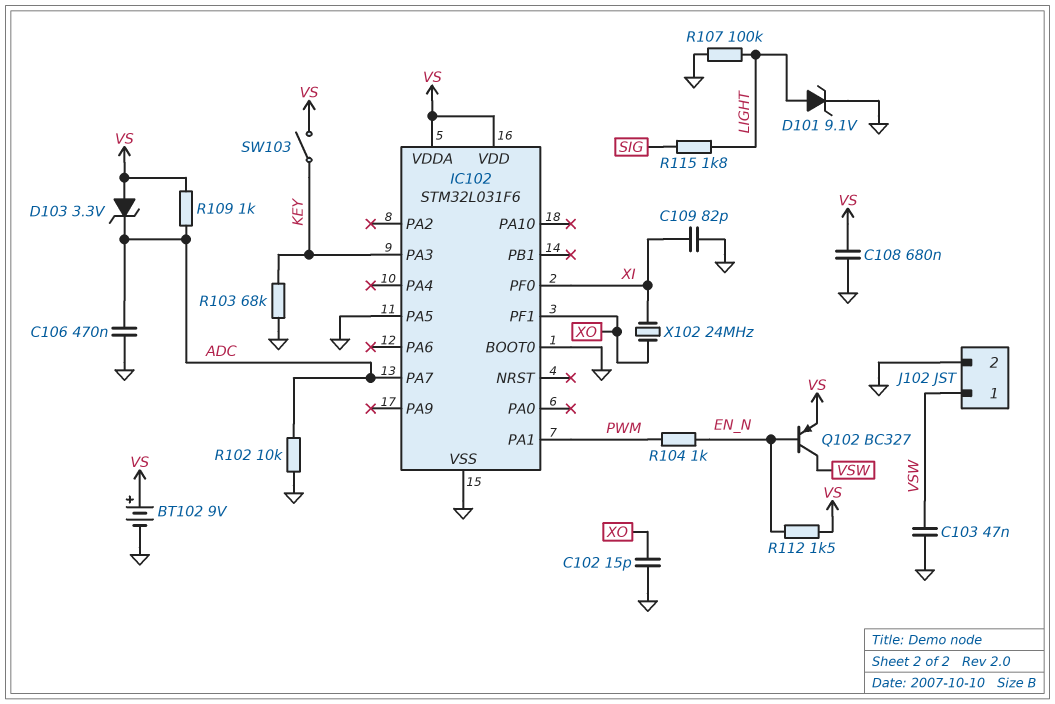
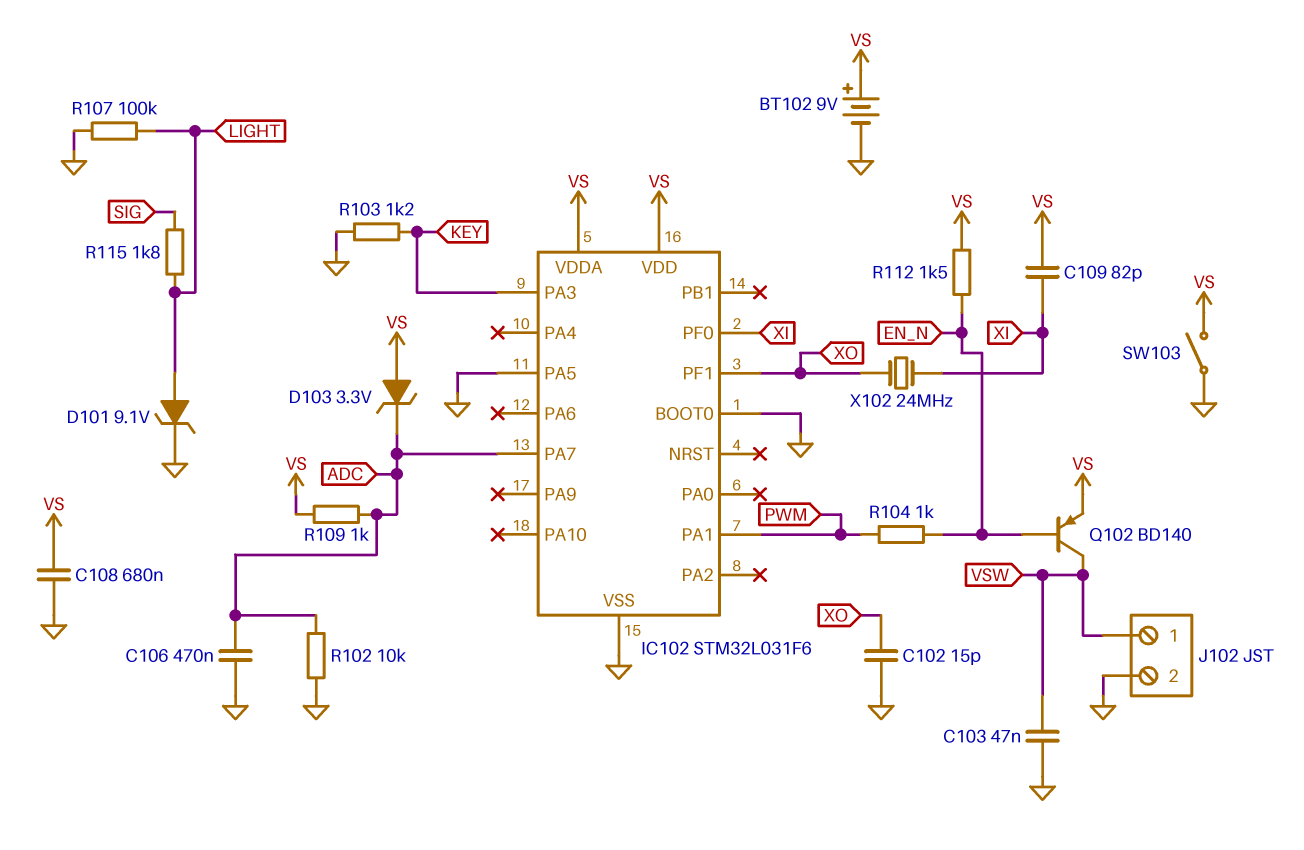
C109: 82pF (GND, XI) -> 82pF (VS, XI)
Q102: PNP BC327 (B EN_N, C VSW, E VS) -> PNP BD140 (B EN_N, C VSW, E VS)
R103: 68k (GND, KEY) -> 1.2k (GND, KEY)
SW103: switch (KEY, VS) -> switch (GND, VS)

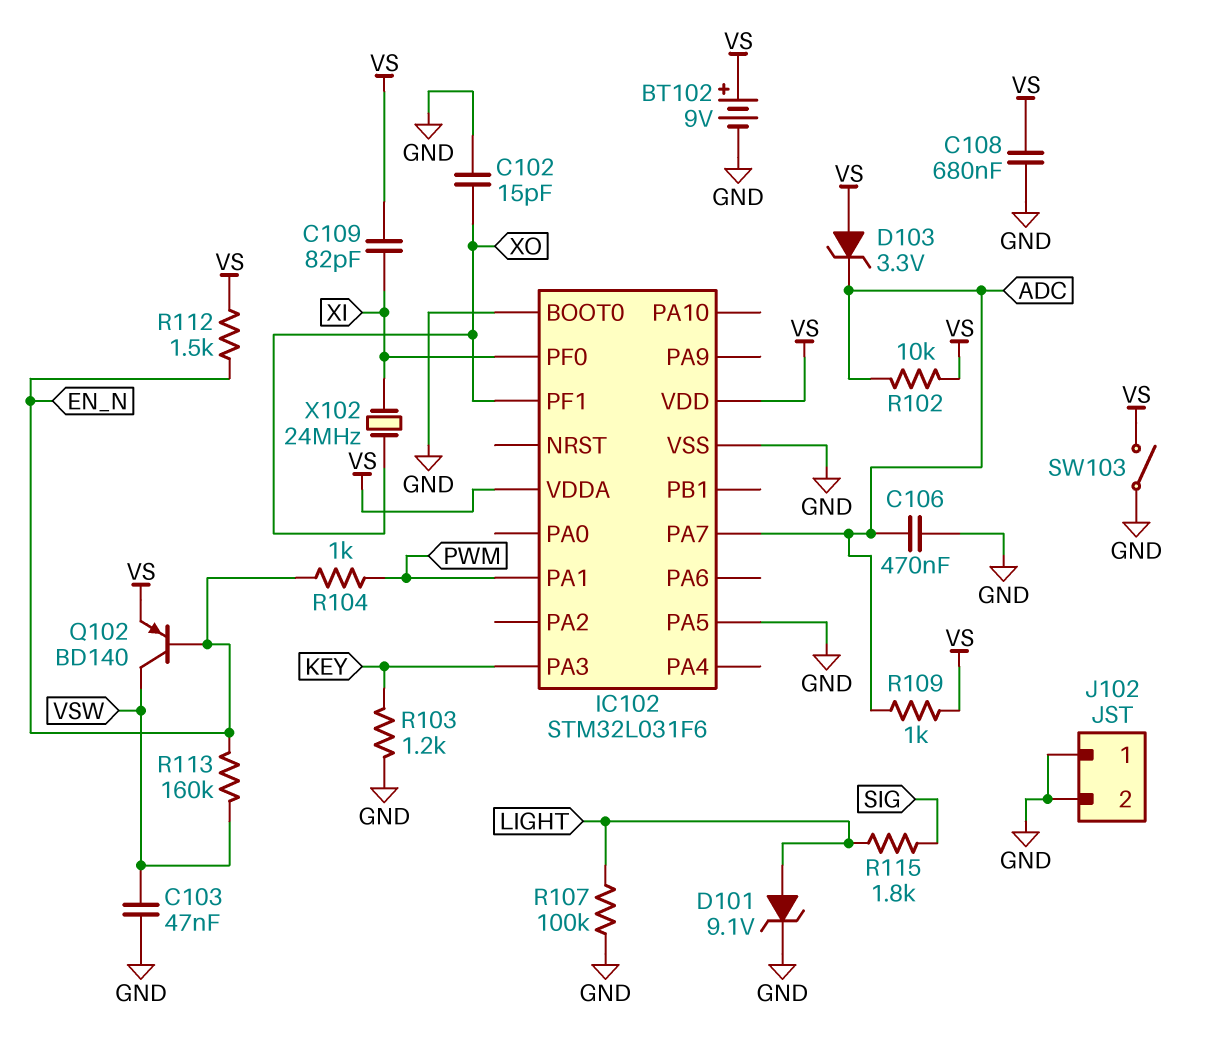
J102 pin 1: VSW -> GND
R102: 10k (ADC, GND) -> 10k (ADC, VS)
R113: none -> 160k (EN_N, VSW)

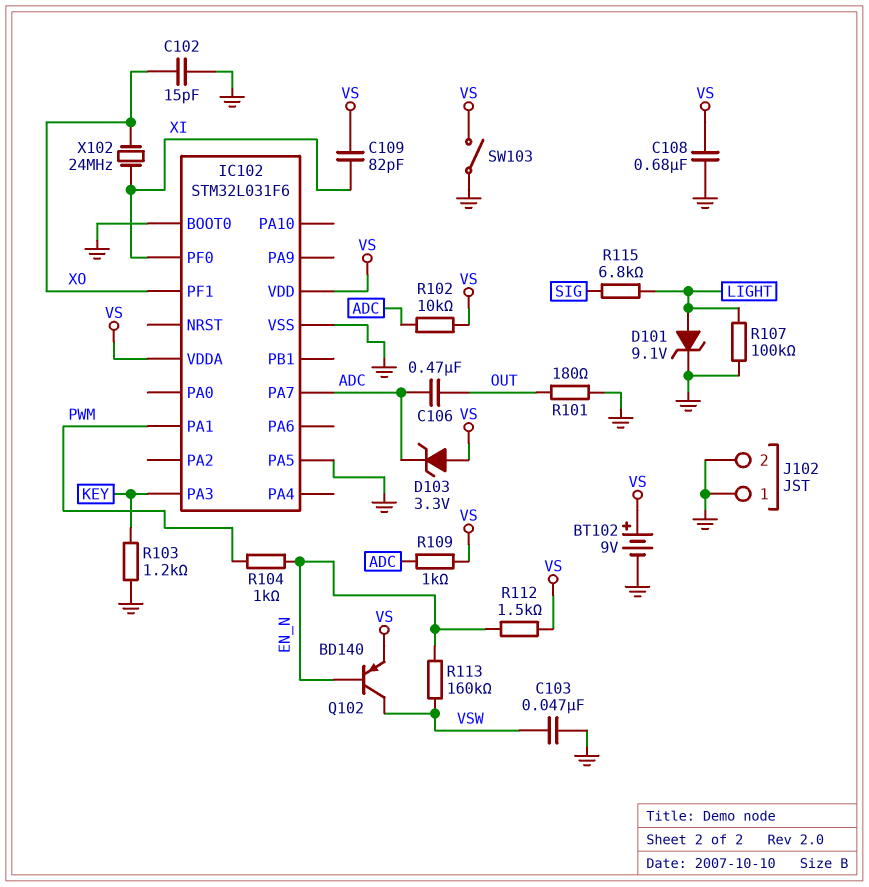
C106: 470nF (ADC, GND) -> 470nF (ADC, OUT)
R101: none -> 180 (GND, OUT)
R115: 1.8k (LIGHT, SIG) -> 6.8k (LIGHT, SIG)

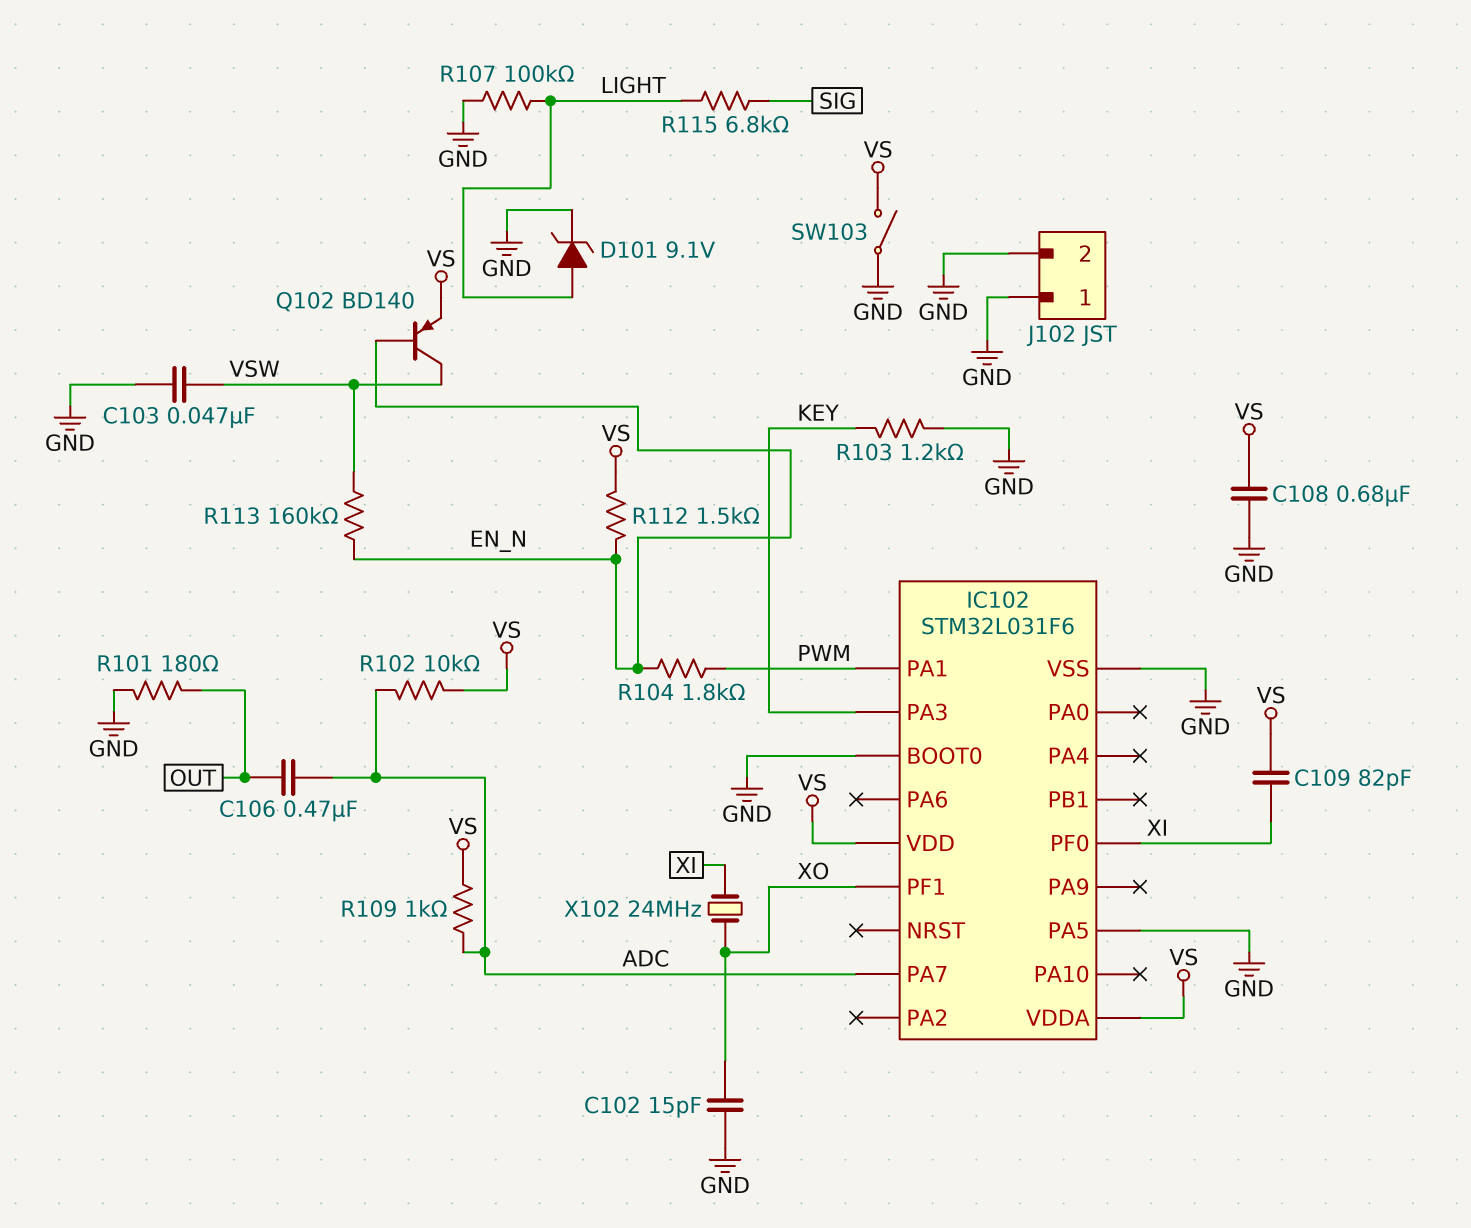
BT102: 9V (plus VS, minus GND) -> none
D103: zener 3.3V (A VS, K ADC) -> none
R104: 1k (EN_N, PWM) -> 1.8k (EN_N, PWM)

